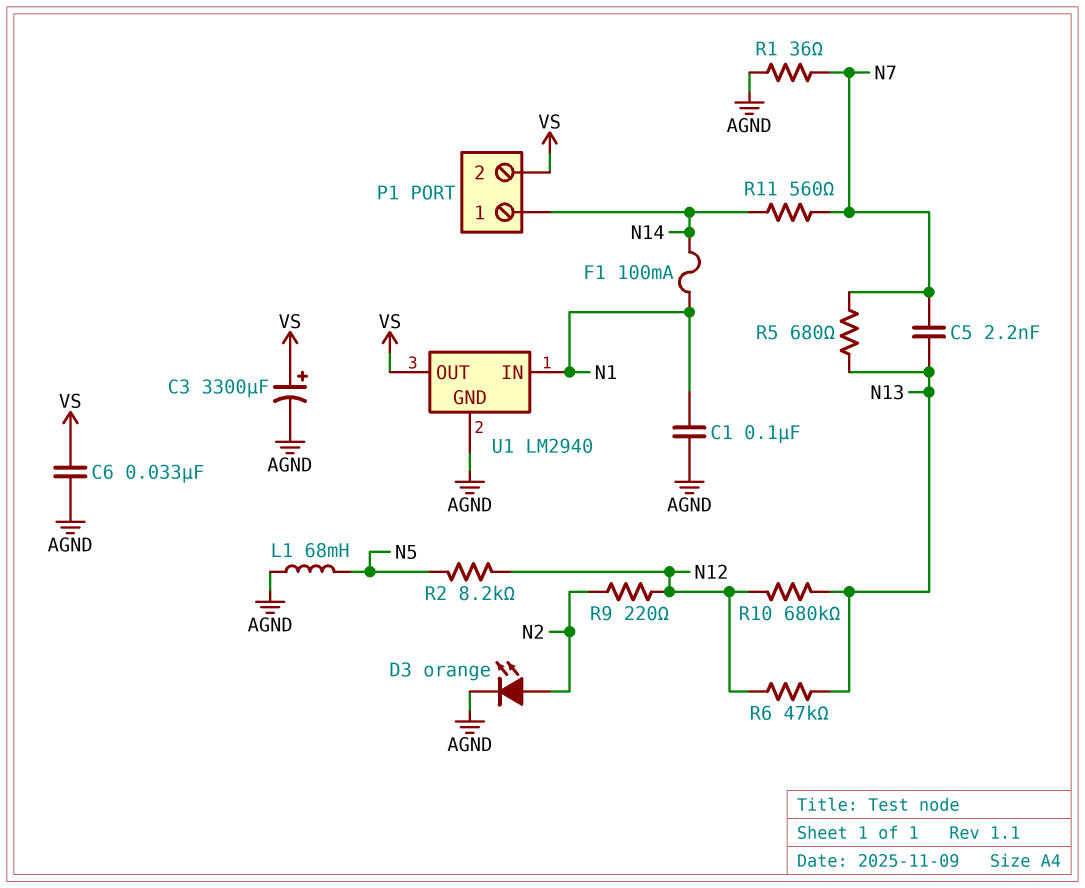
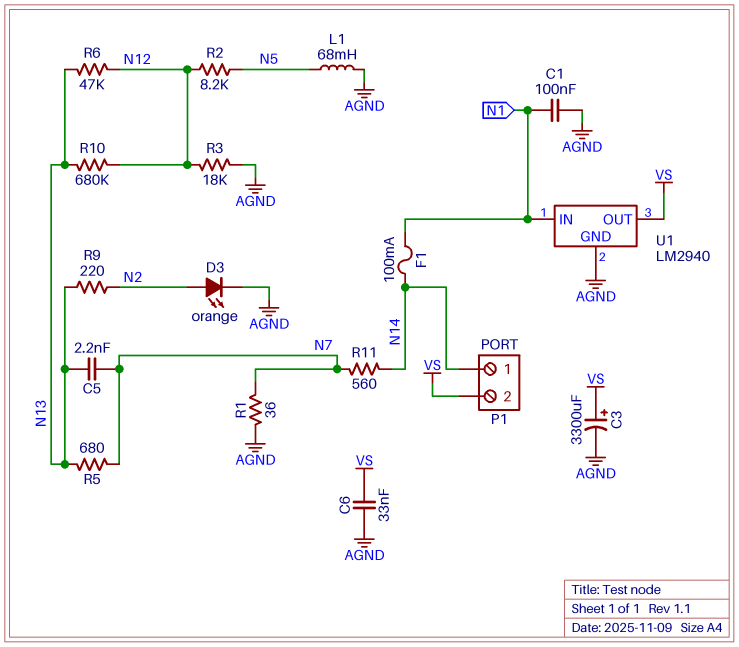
R3: none -> 18k (AGND, N12)
R9: 220 (N2, N12) -> 220 (N2, N13)

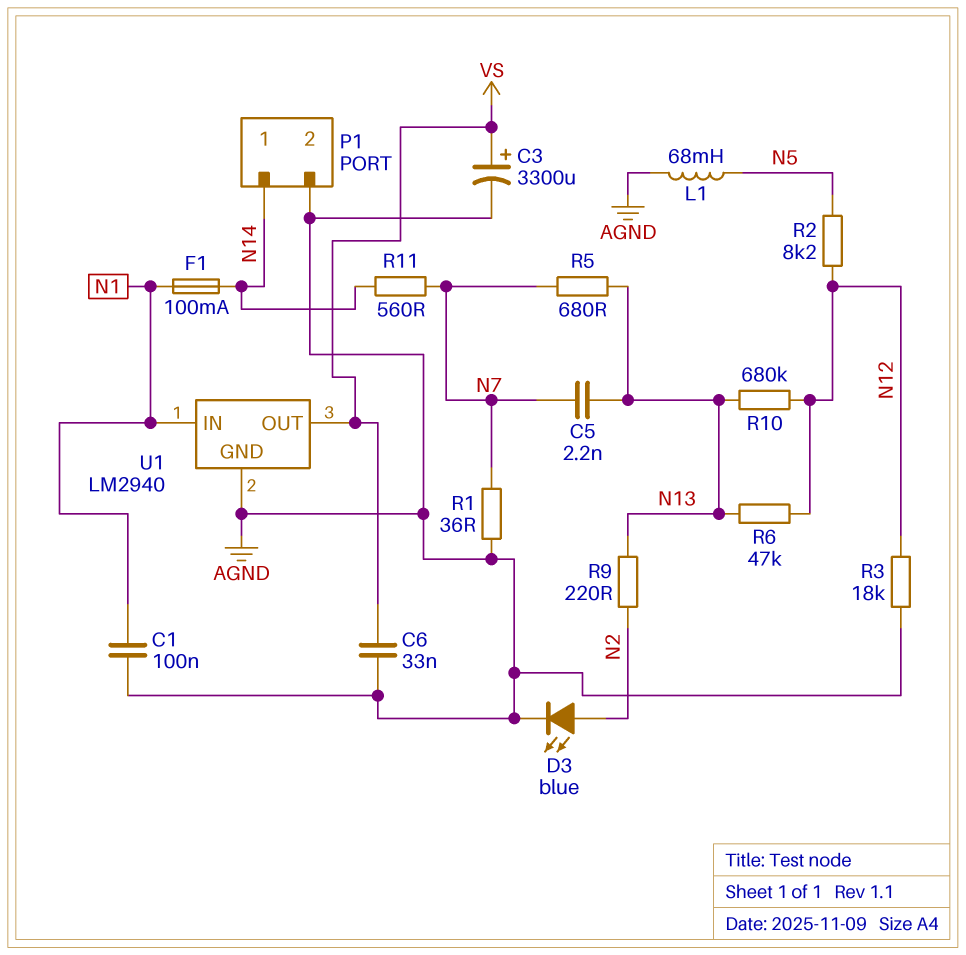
D3: LED orange (A N2, K AGND) -> LED blue (A N2, K AGND)
P1 pin 2: VS -> AGND

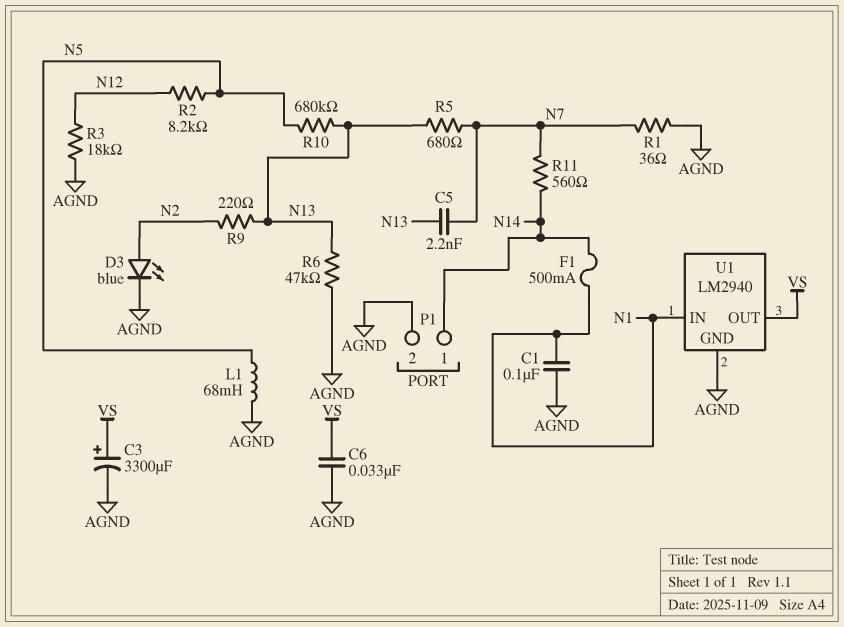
F1: 100mA (N1, N14) -> 500mA (N1, N14)
R6: 47k (N12, N13) -> 47k (AGND, N13)
R10: 680k (N12, N13) -> 680k (N5, N13)

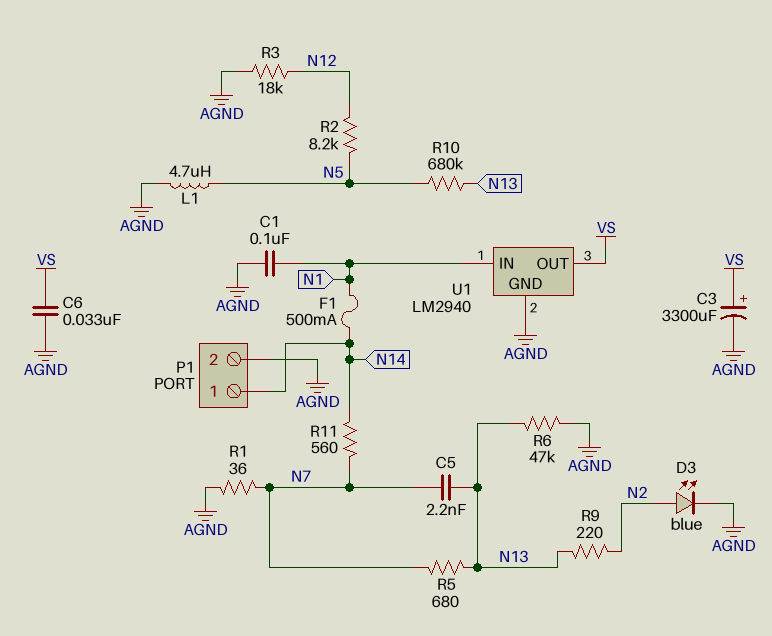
L1: 68mH (AGND, N5) -> 4.7uH (AGND, N5)

